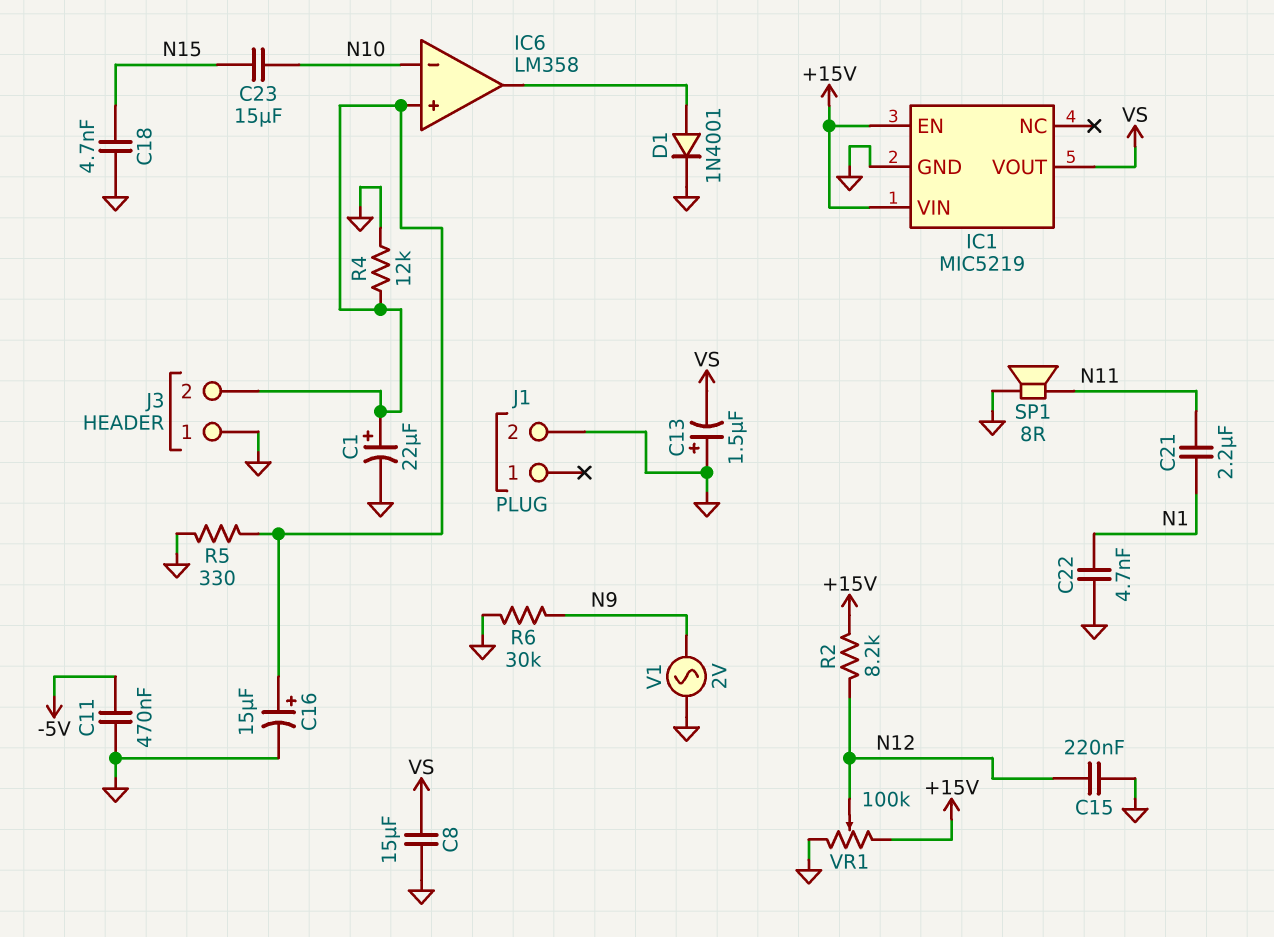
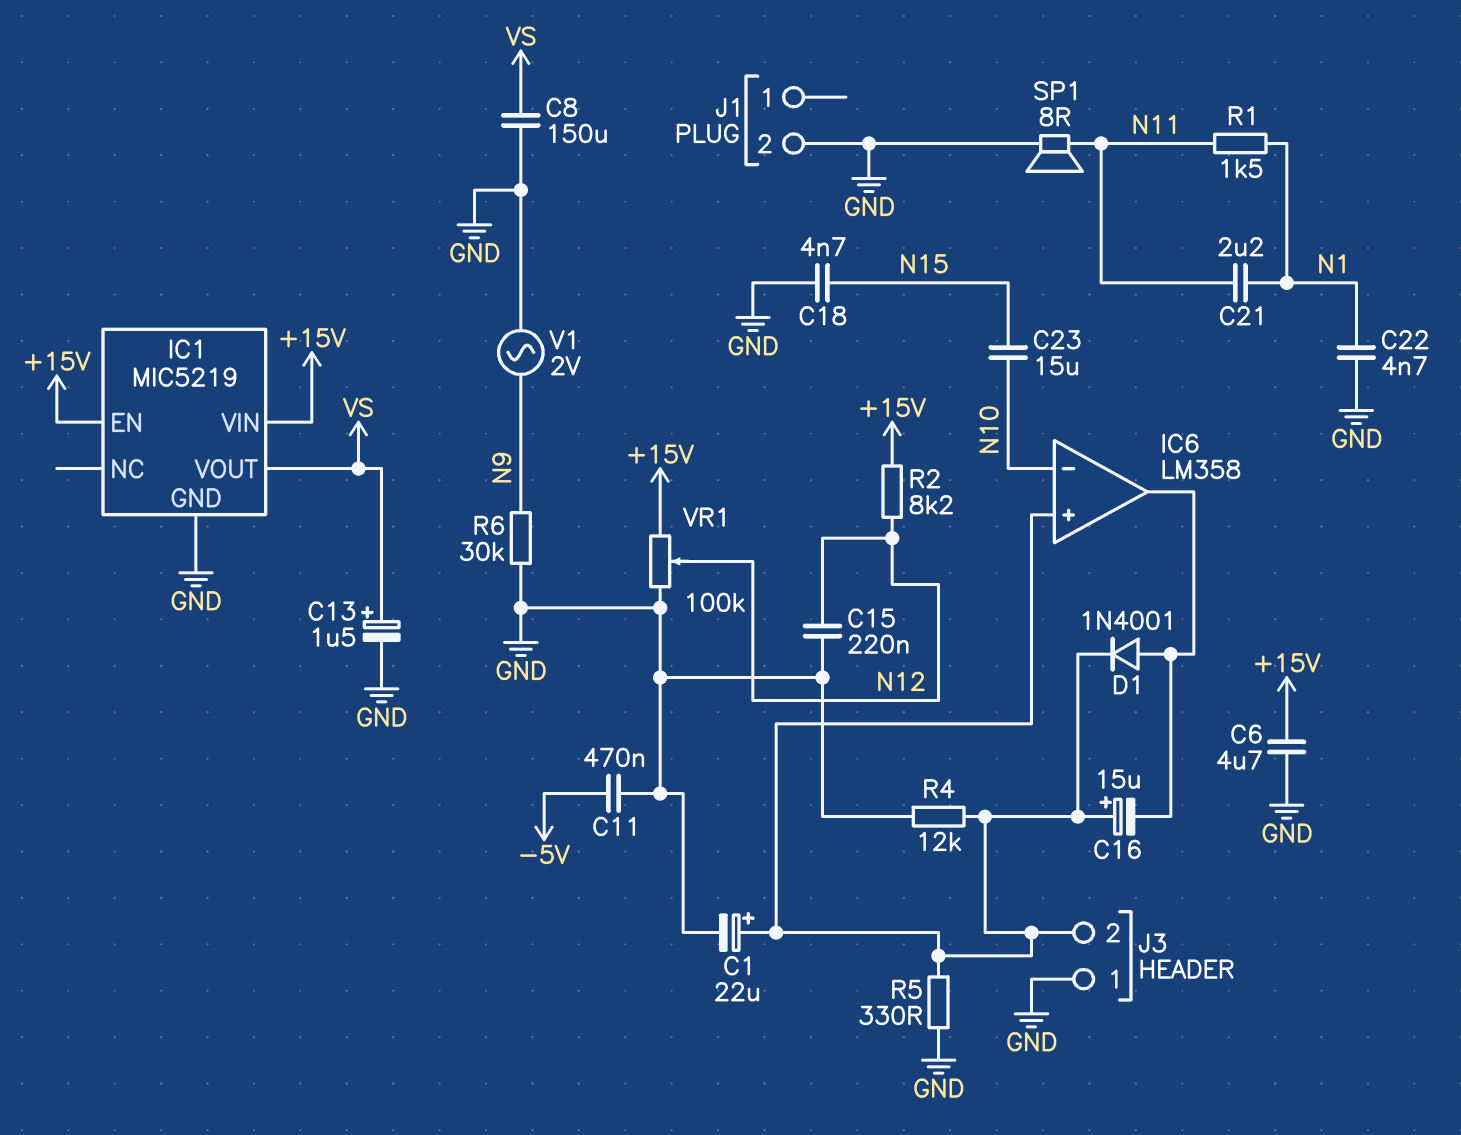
C6: none -> 4.7uF (+15V, GND)
C8: 15uF (GND, VS) -> 150uF (GND, VS)
C13: 1.5uF (plus GND, minus VS) -> 1.5uF (plus VS, minus GND)
C16: 15uF (plus IC6/in+, minus GND) -> 15uF (plus IC6/in+, minus IC6/out)
D1: diode 1N4001 (A IC6/out, K GND) -> diode 1N4001 (A IC6/out, K IC6/in+)
R1: none -> 1.5k (N1, N11)

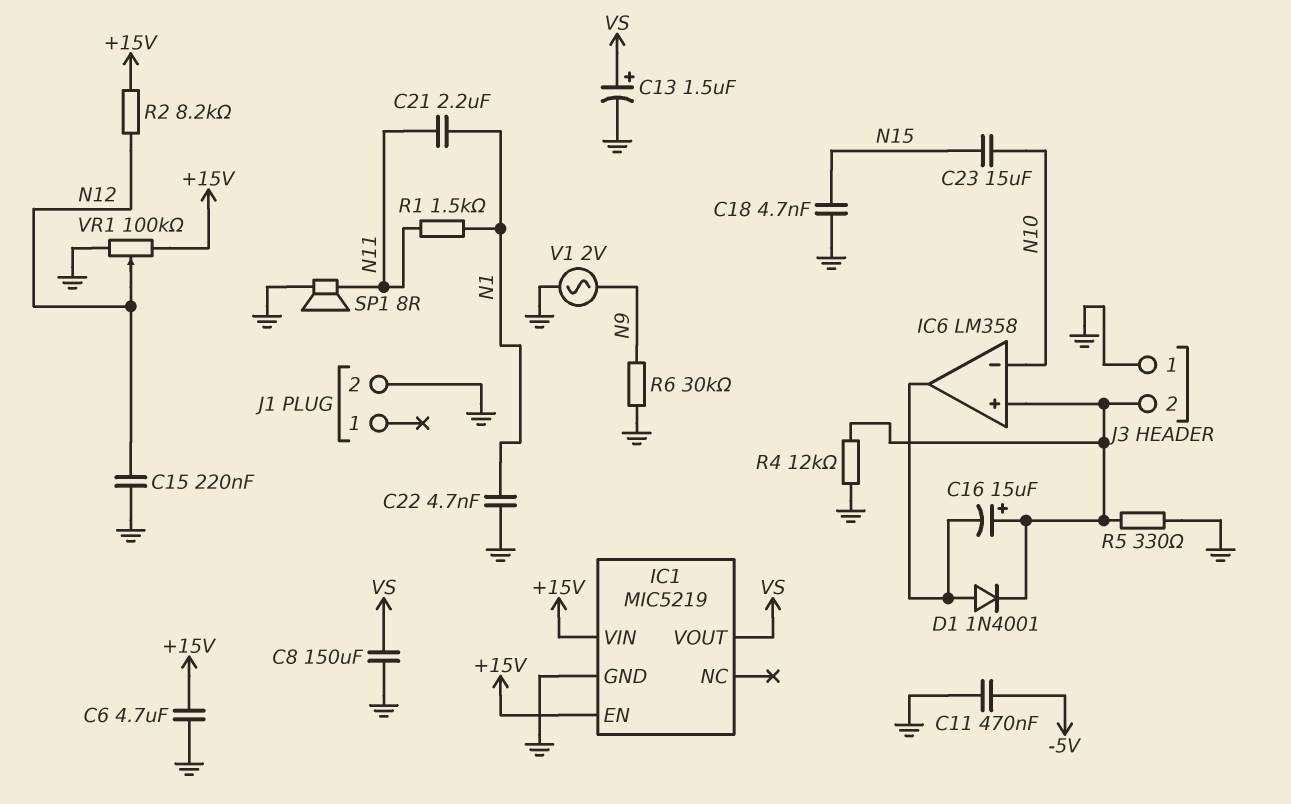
C1: 22uF (plus IC6/in+, minus GND) -> none

